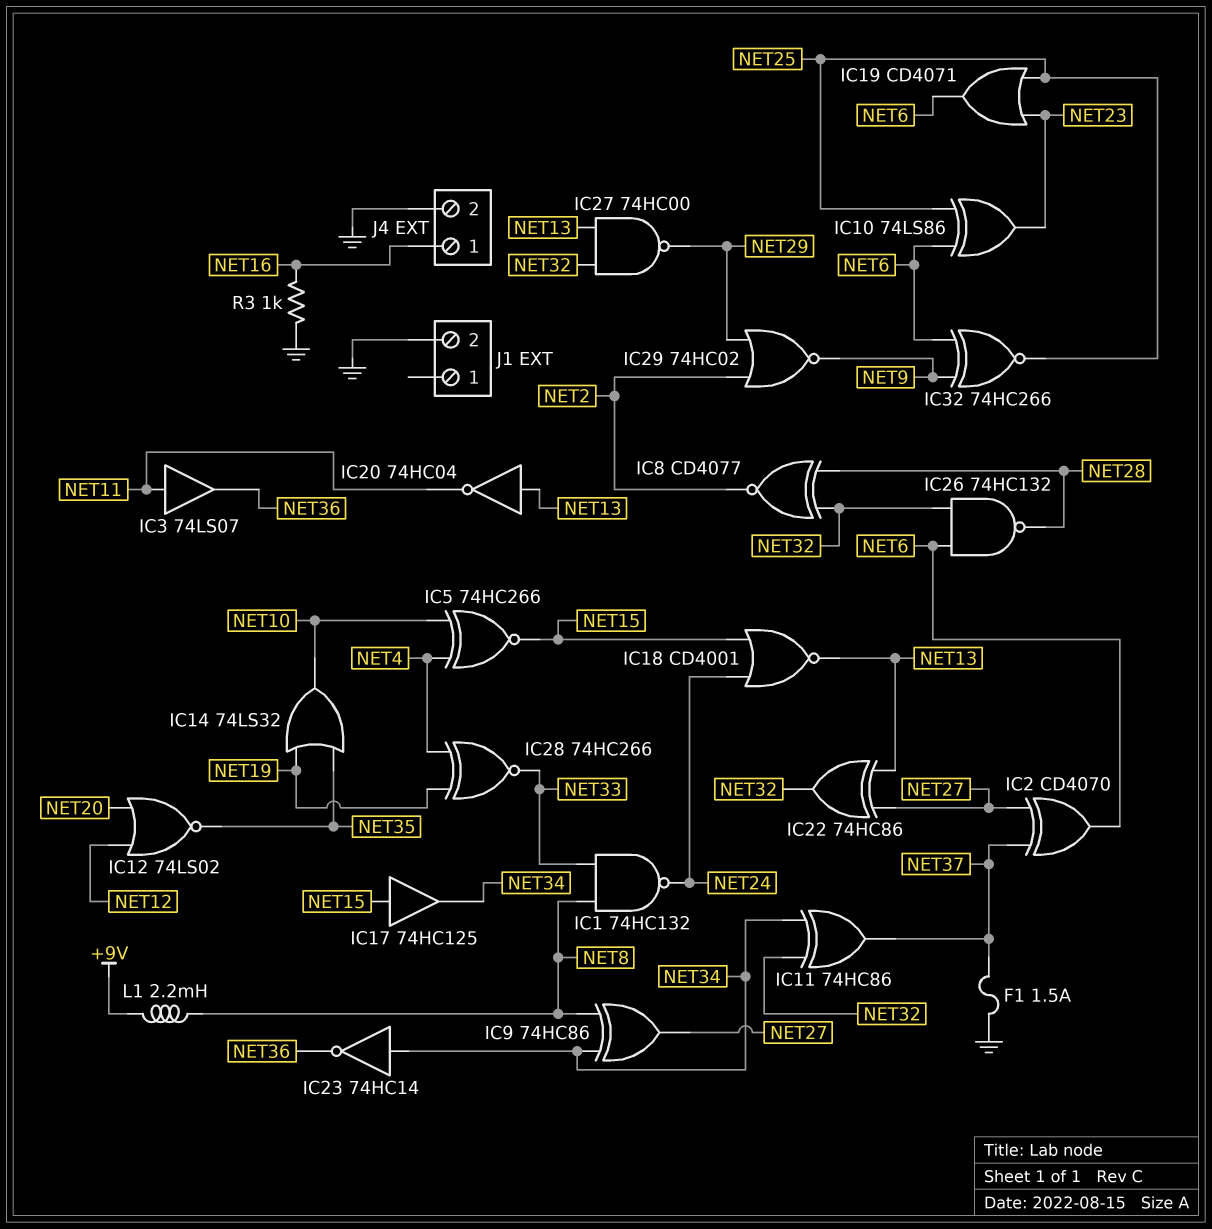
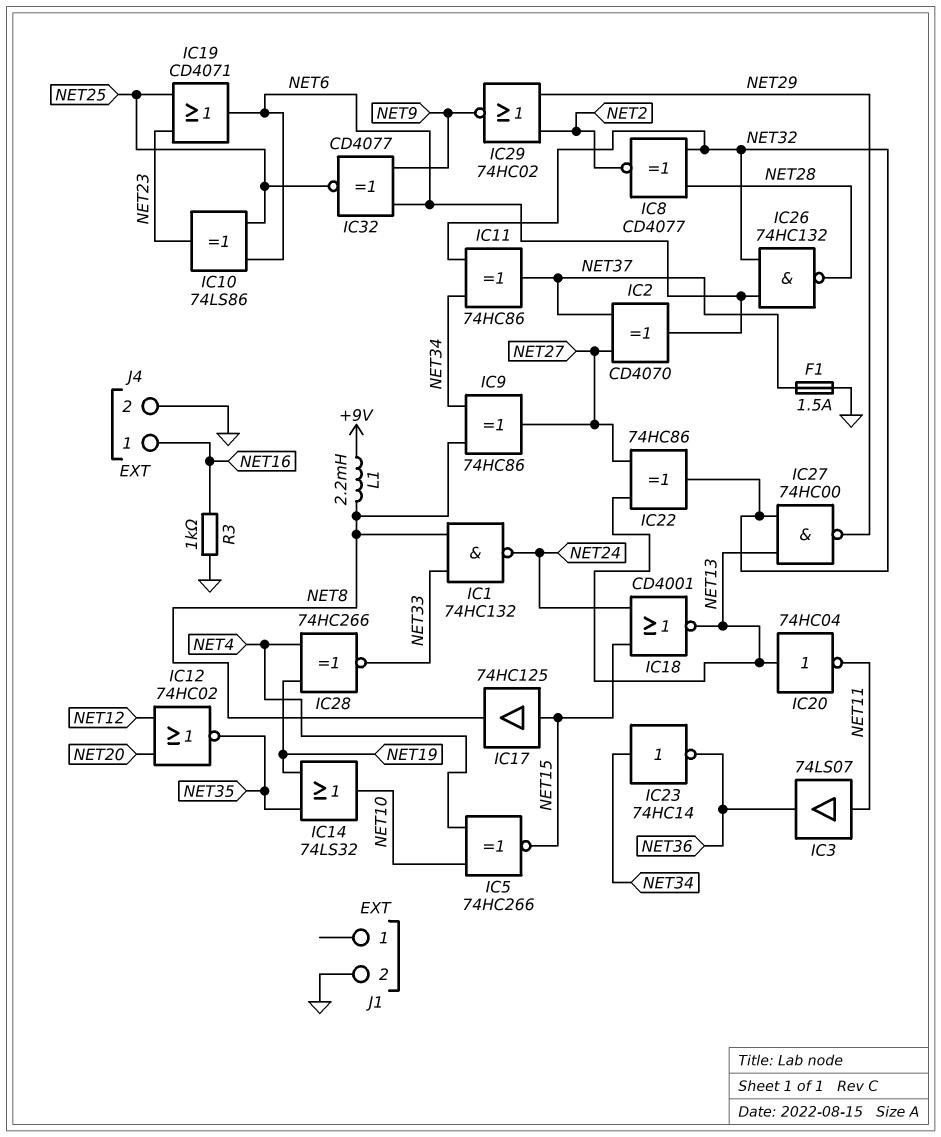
IC12: NOR 74LS02 (in NET12, in NET20, out NET35) -> NOR 74HC02 (in NET12, in NET20, out NET35)
IC17: buffer 74HC125 (in NET15, out NET34) -> buffer 74HC125 (in NET15, out NET8)
IC32: XNOR 74HC266 (in NET6, in NET9, out NET25) -> XNOR CD4077 (in NET6, in NET9, out NET25)

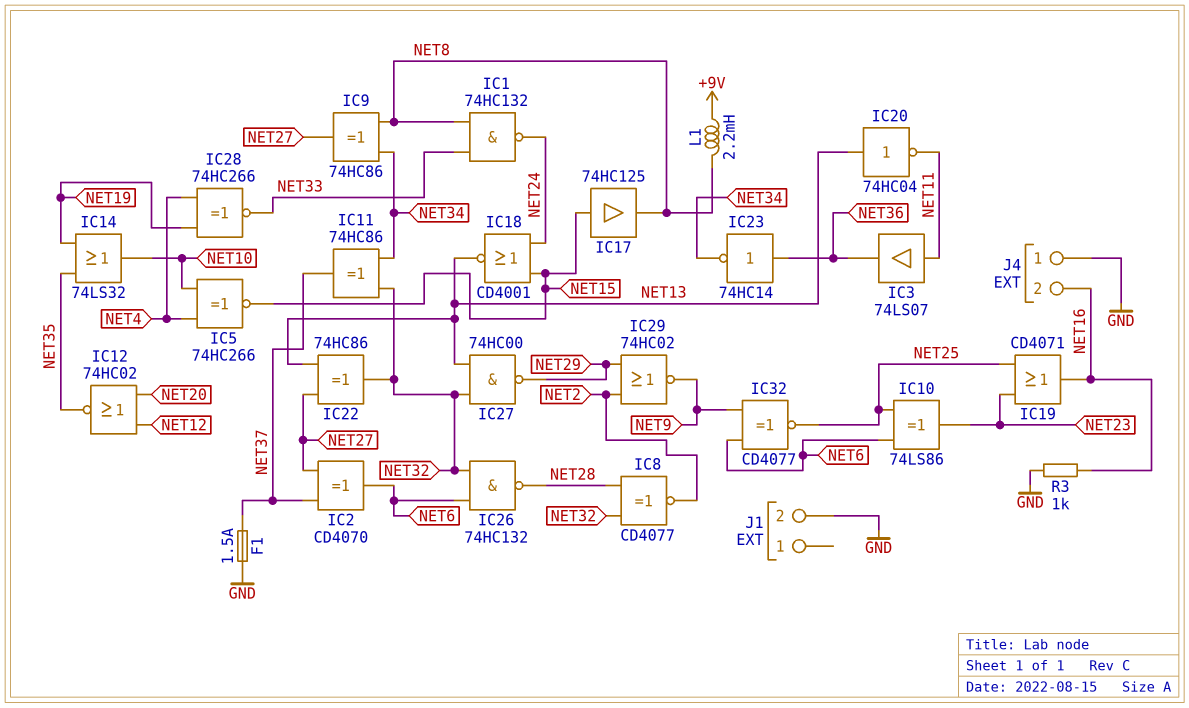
IC19: OR CD4071 (in NET23, in NET25, out NET6) -> OR CD4071 (in NET23, in NET25, out NET16)
IC23: NOT 74HC14 (in NET34, out NET36) -> NOT 74HC14 (in NET36, out NET34)
J4 pin 1: NET16 -> GND
J4 pin 2: GND -> NET16

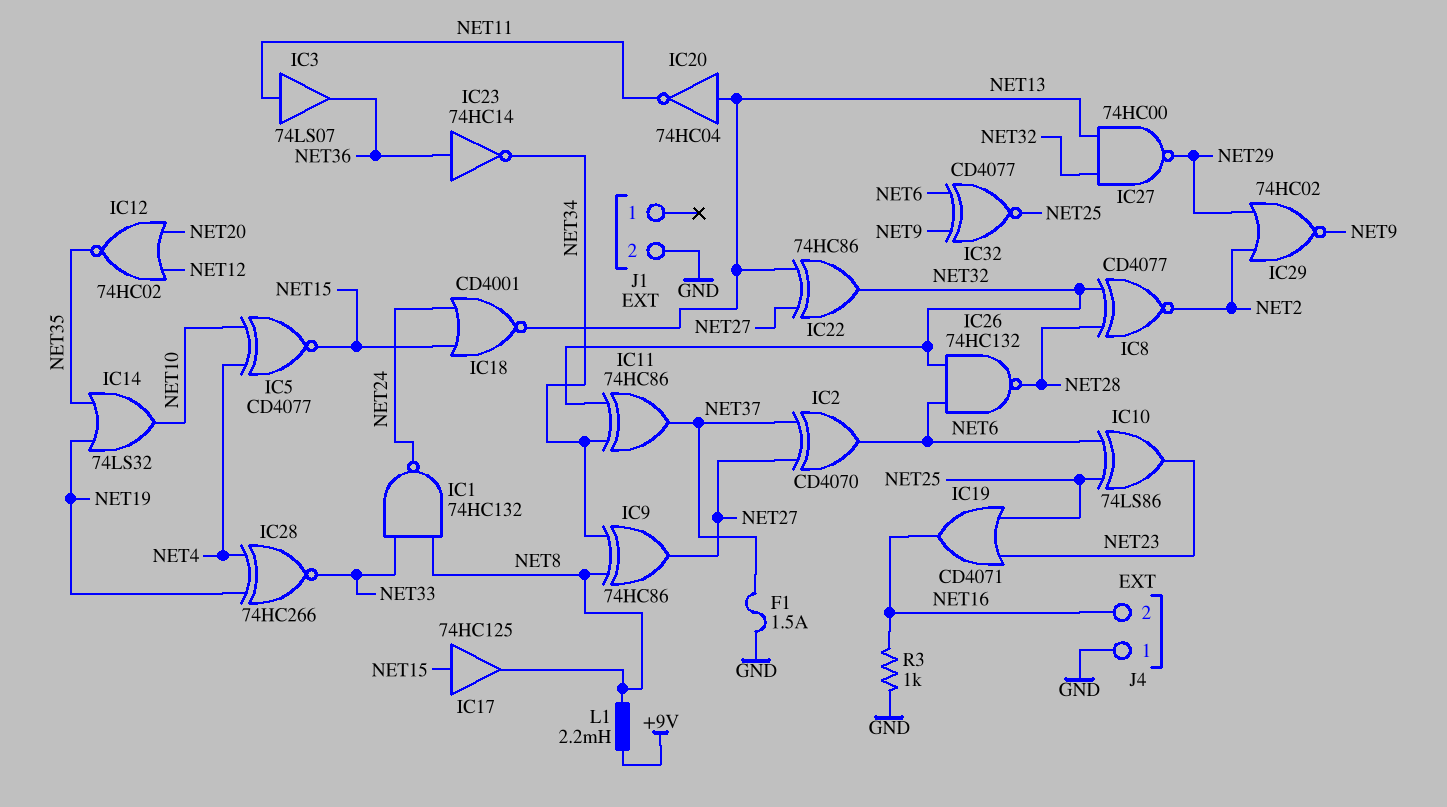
IC5: XNOR 74HC266 (in NET4, in NET10, out NET15) -> XNOR CD4077 (in NET4, in NET10, out NET15)

